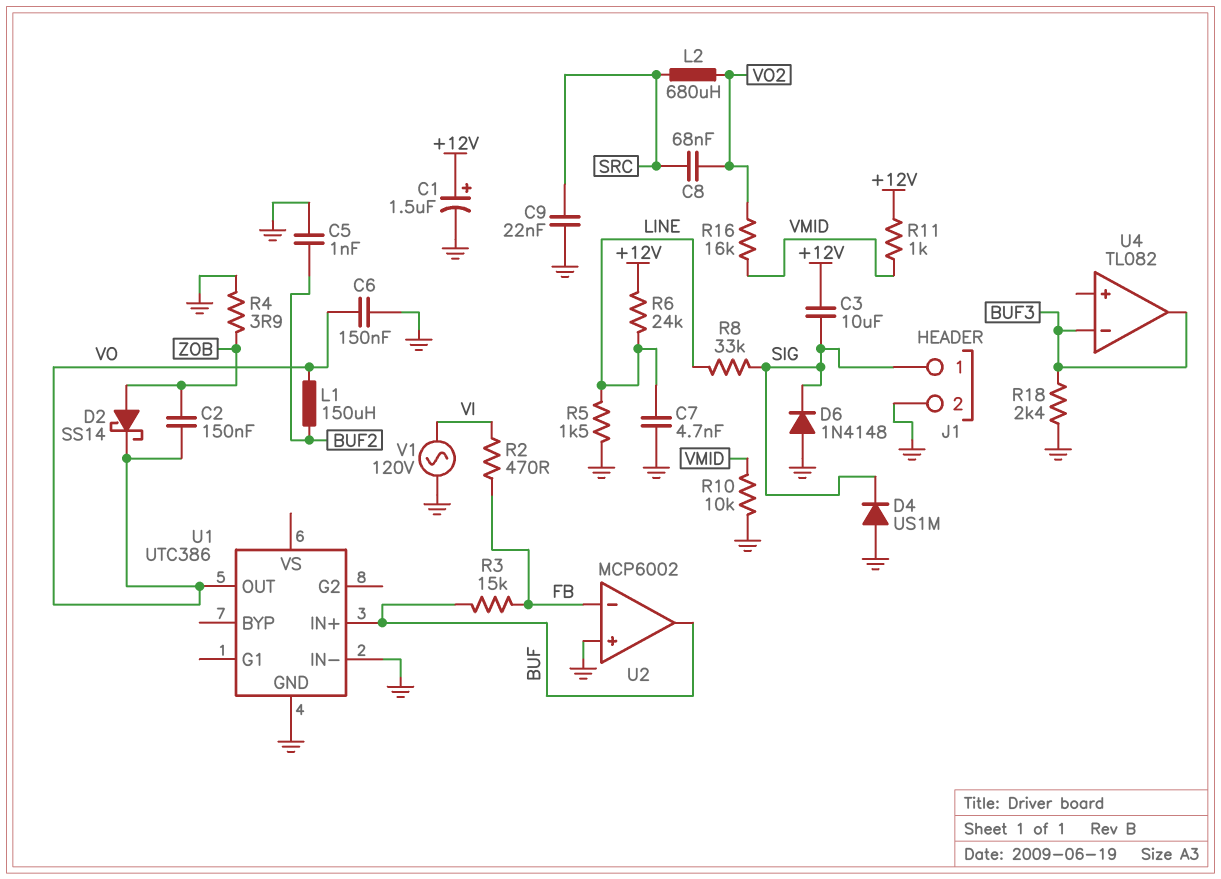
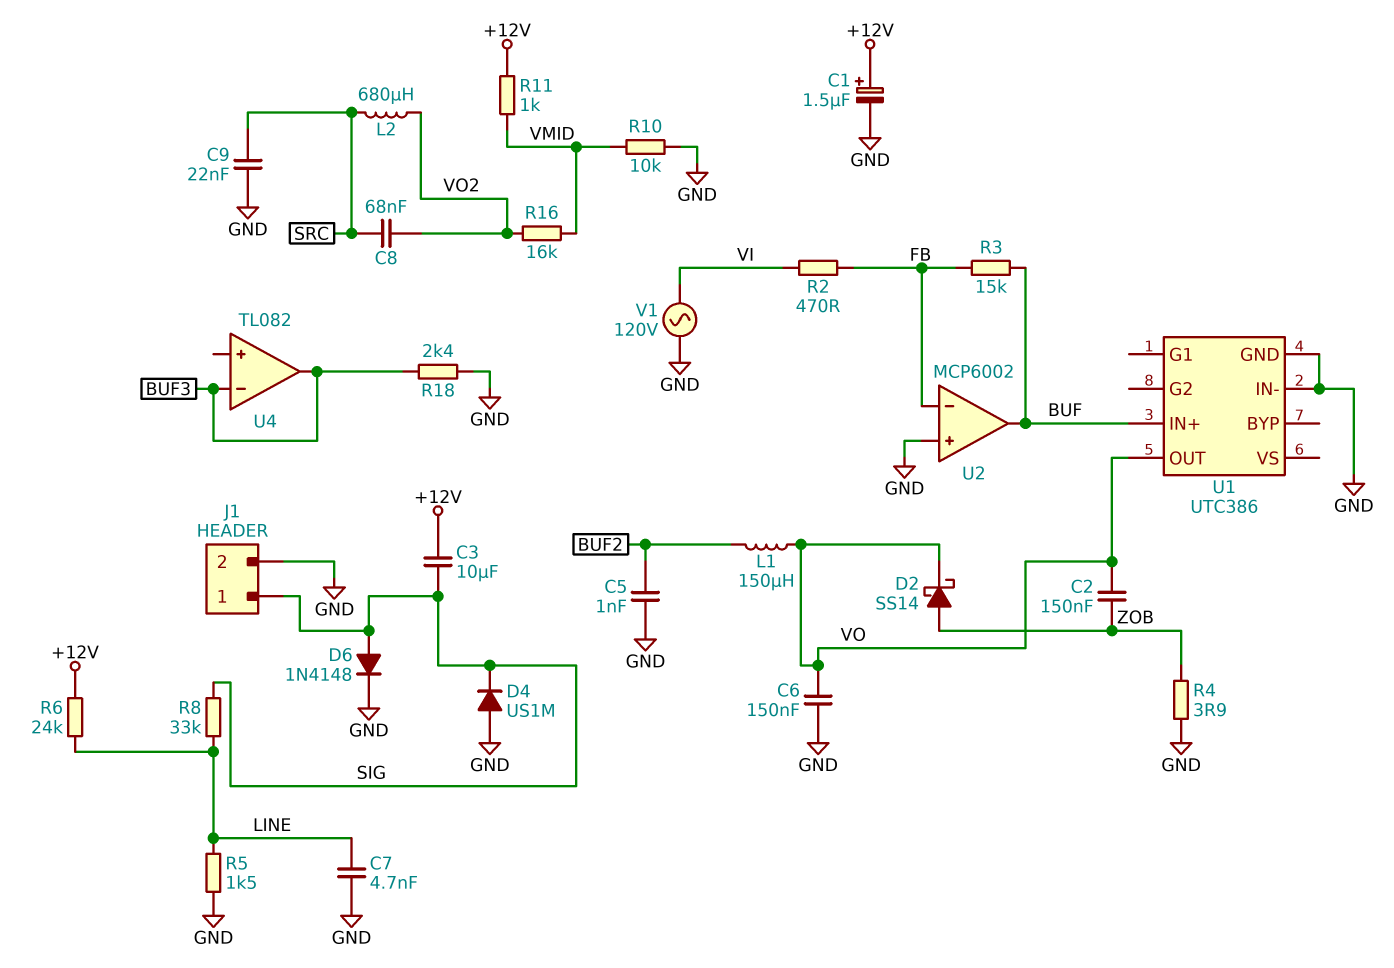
D6: diode 1N4148 (A GND, K SIG) -> diode 1N4148 (A SIG, K GND)

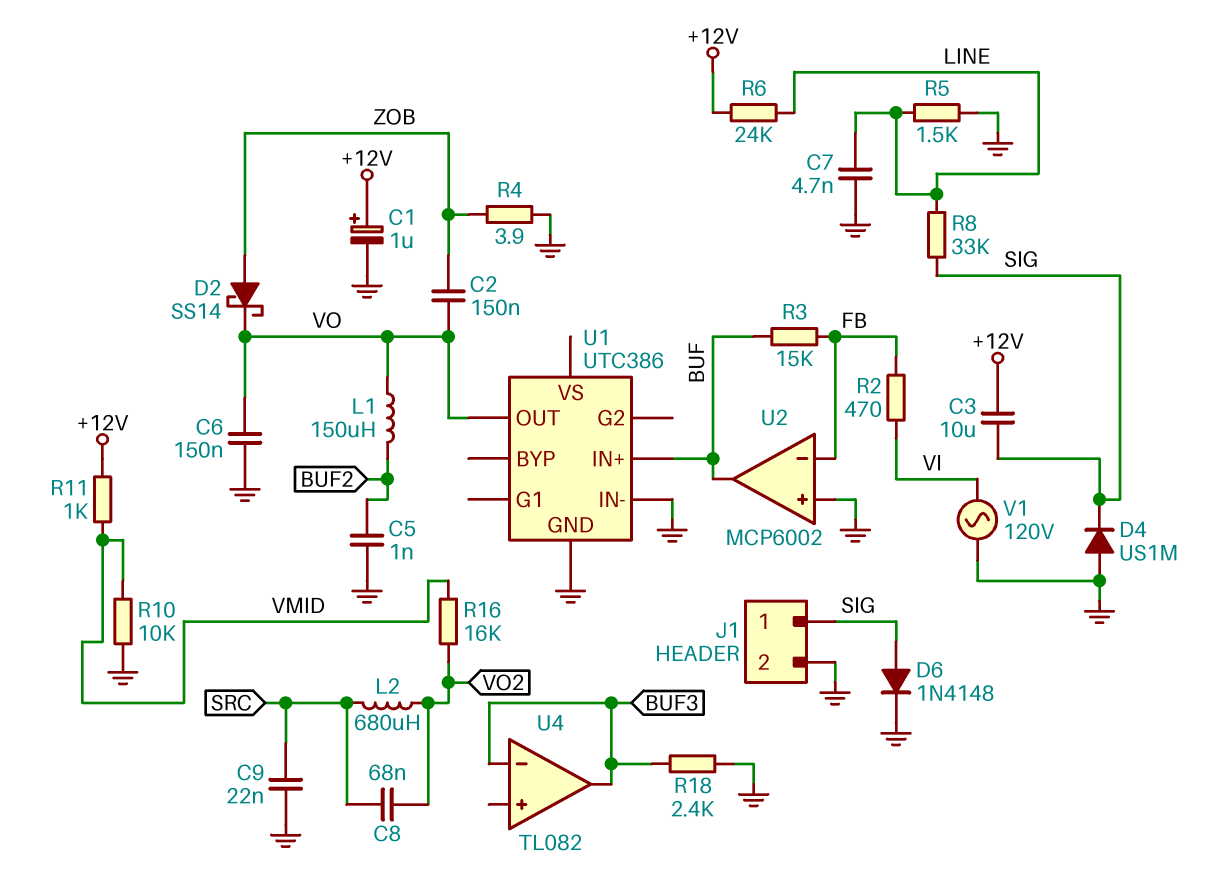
C1: 1.5uF (plus +12V, minus GND) -> 1uF (plus +12V, minus GND)

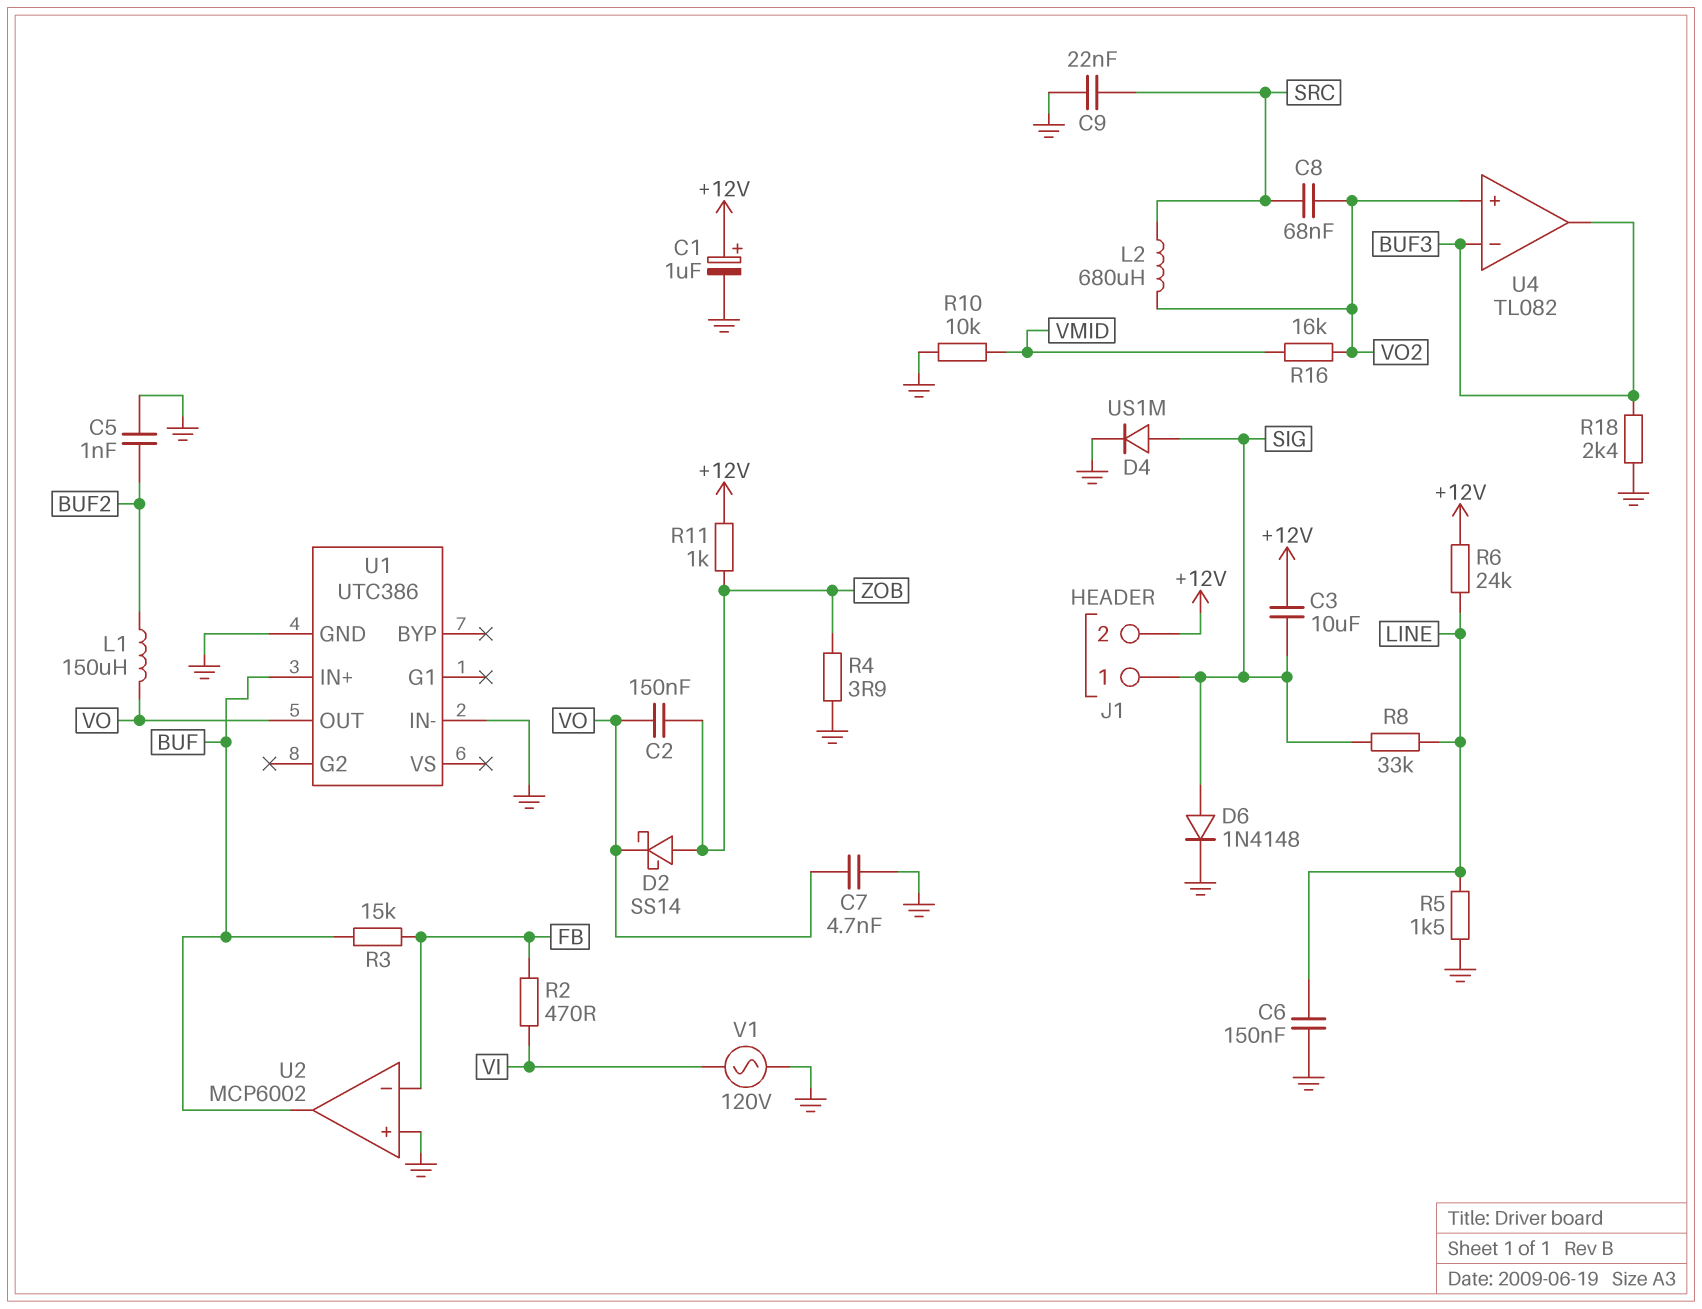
C6: 150nF (GND, VO) -> 150nF (GND, LINE)
C7: 4.7nF (GND, LINE) -> 4.7nF (GND, VO)
D4: diode US1M (A GND, K SIG) -> diode US1M (A SIG, K GND)
J1 pin 2: GND -> +12V
R11: 1k (+12V, VMID) -> 1k (+12V, ZOB)
U4 pin in+: none -> VO2

